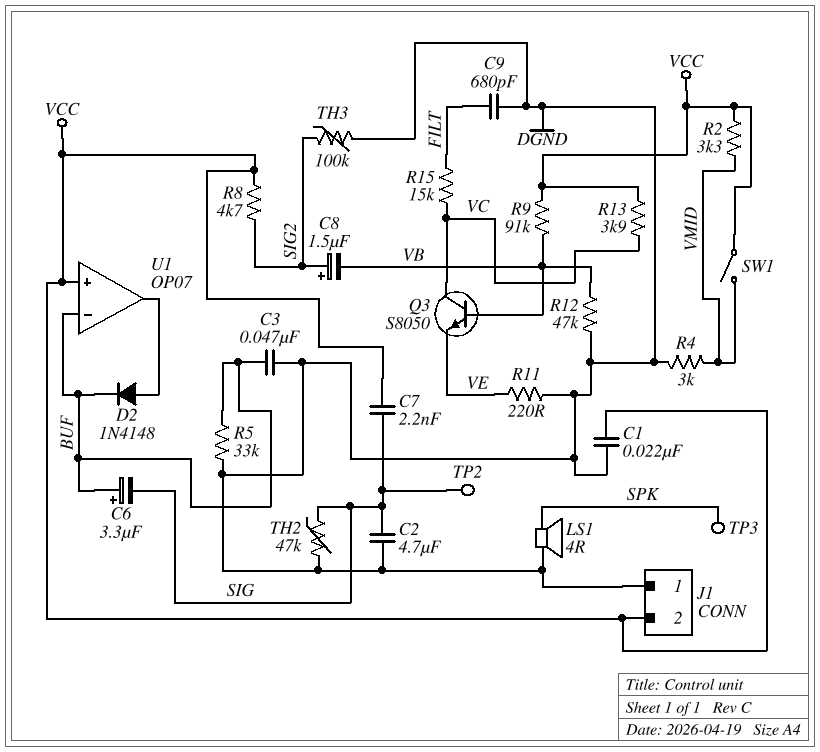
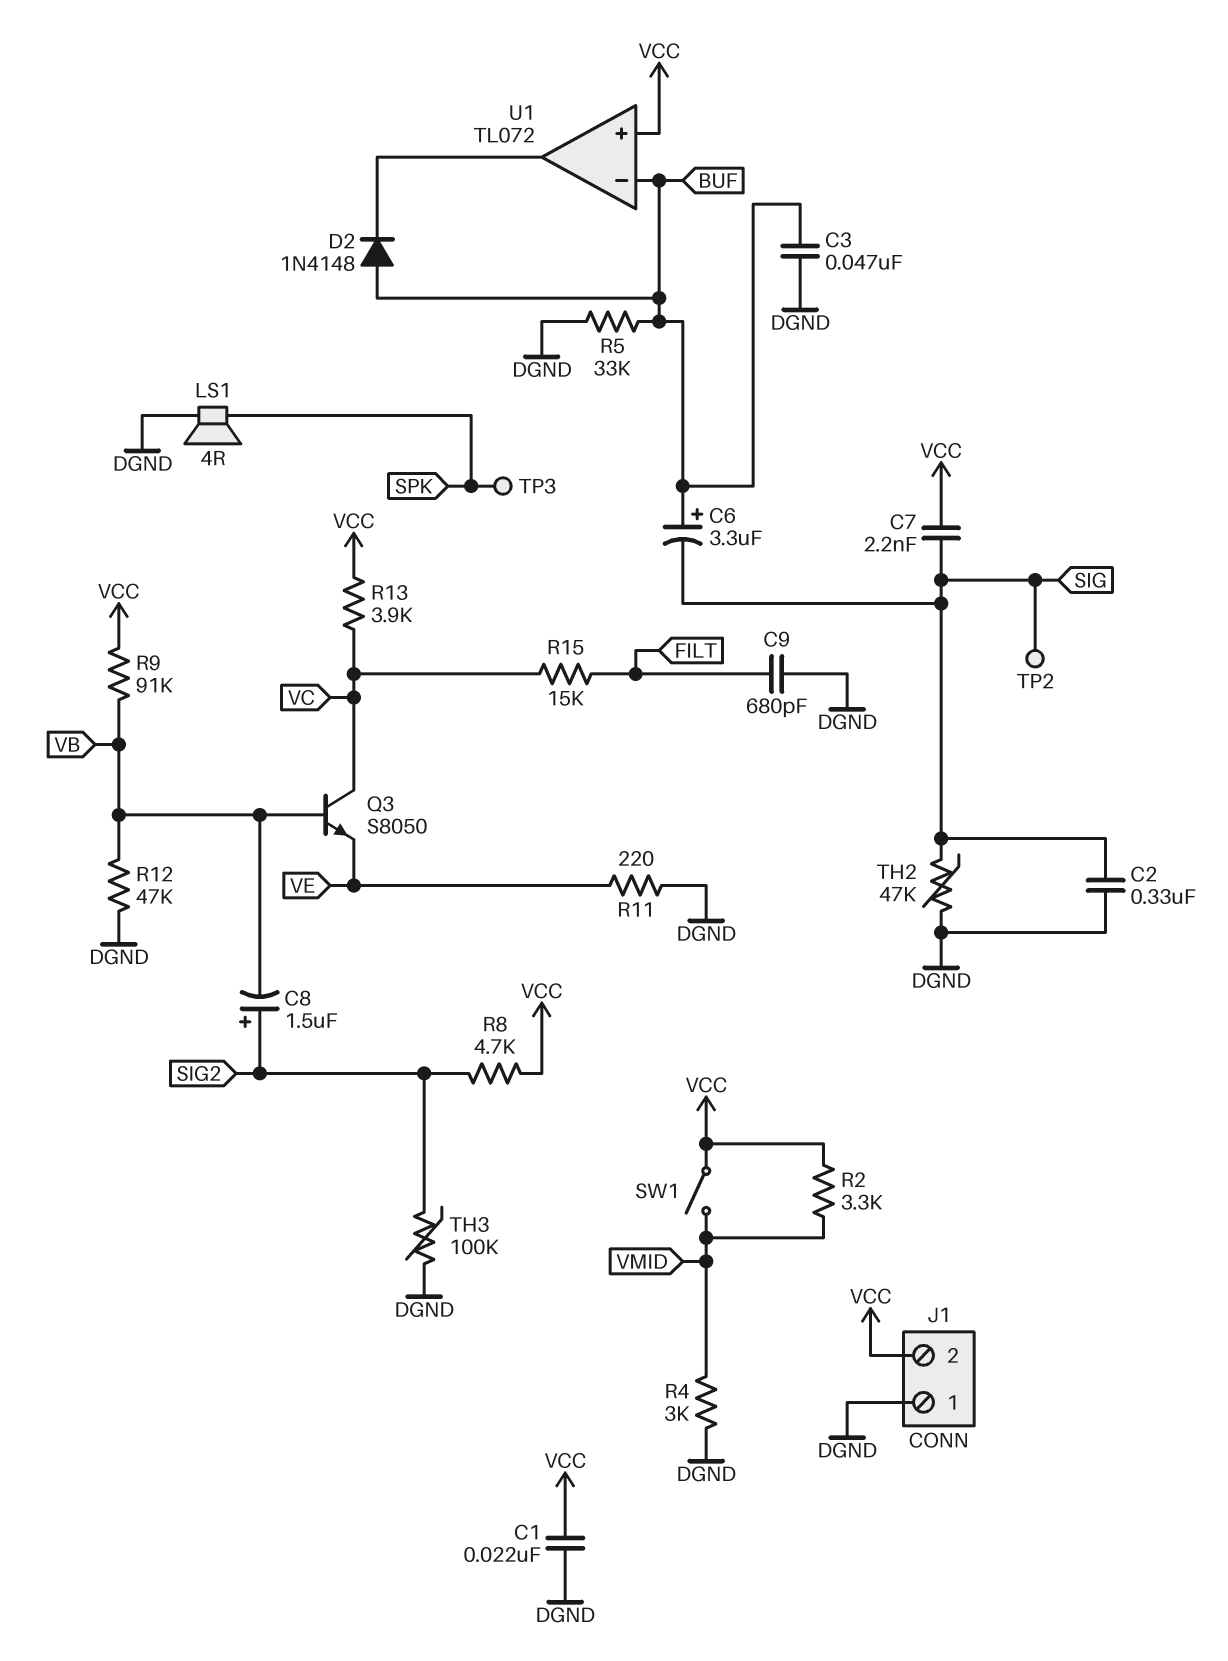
C2: 4.7uF (DGND, SIG) -> 330nF (DGND, SIG)
D2: diode 1N4148 (A U1/out, K BUF) -> diode 1N4148 (A BUF, K U1/out)
U1: OP07 -> TL072

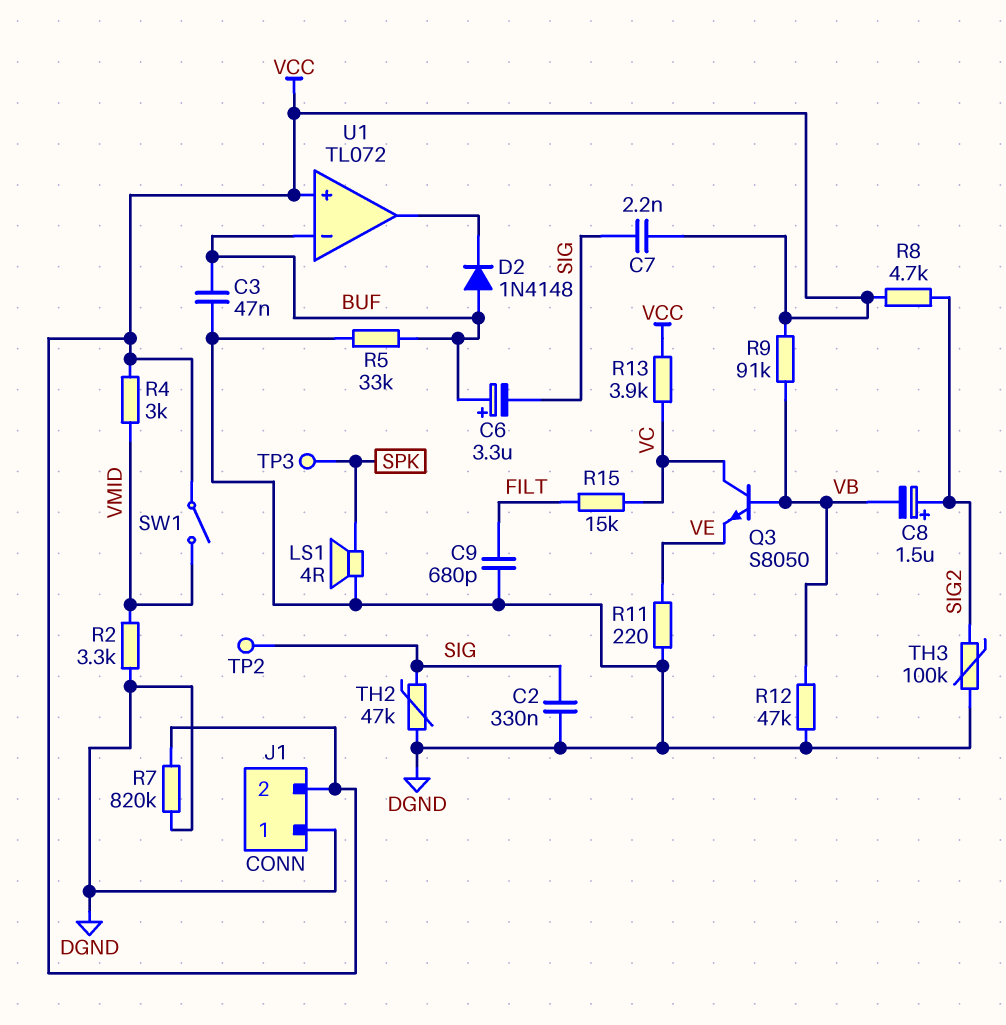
C1: 22nF (DGND, VCC) -> none
R2: 3.3k (VCC, VMID) -> 3.3k (DGND, VMID)
R4: 3k (DGND, VMID) -> 3k (VCC, VMID)
R7: none -> 820k (DGND, VCC)

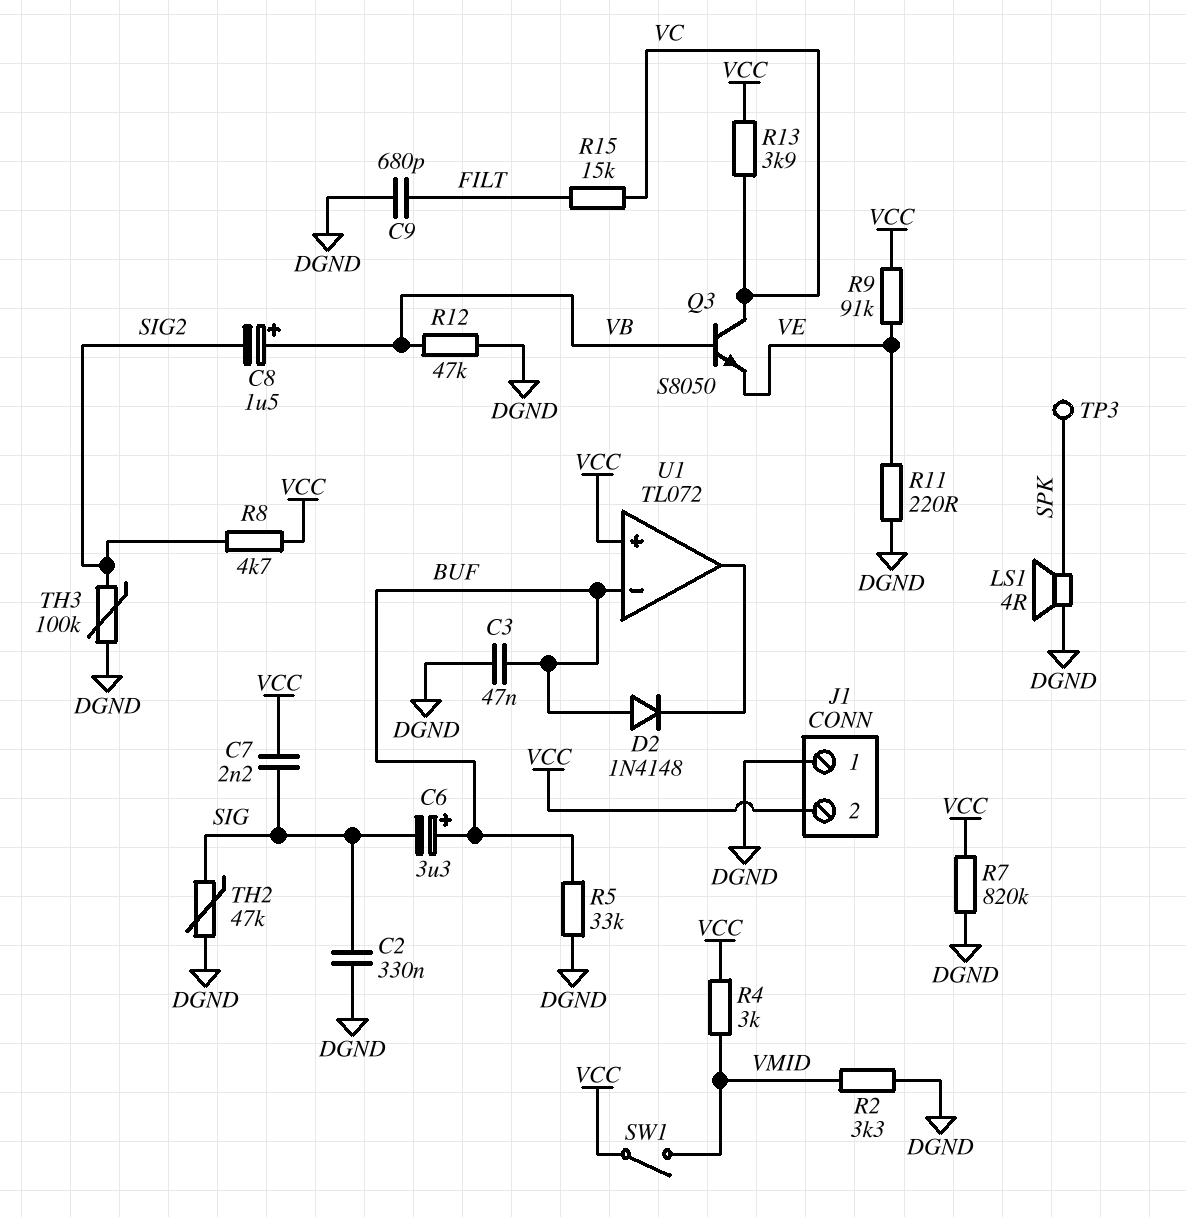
C8: 1.5uF (plus SIG2, minus VB) -> 1.5uF (plus VB, minus SIG2)
R9: 91k (VB, VCC) -> 91k (VCC, VE)
TP2: test point (SIG) -> none

